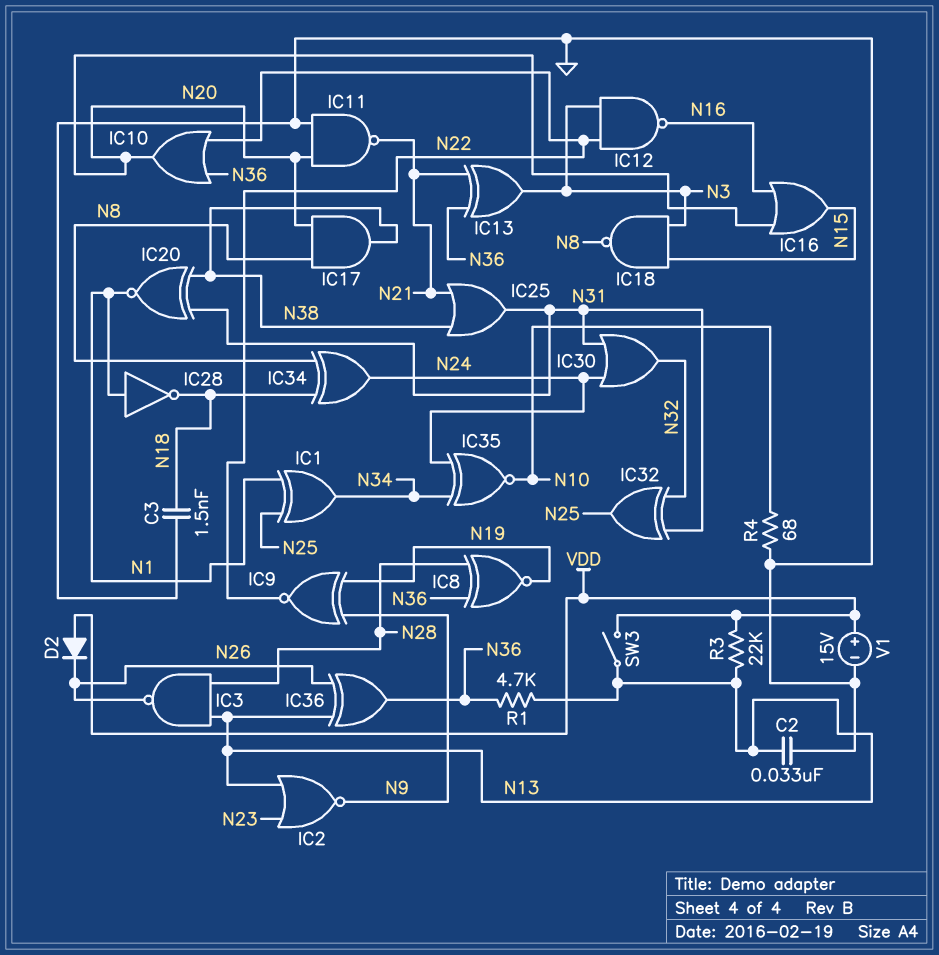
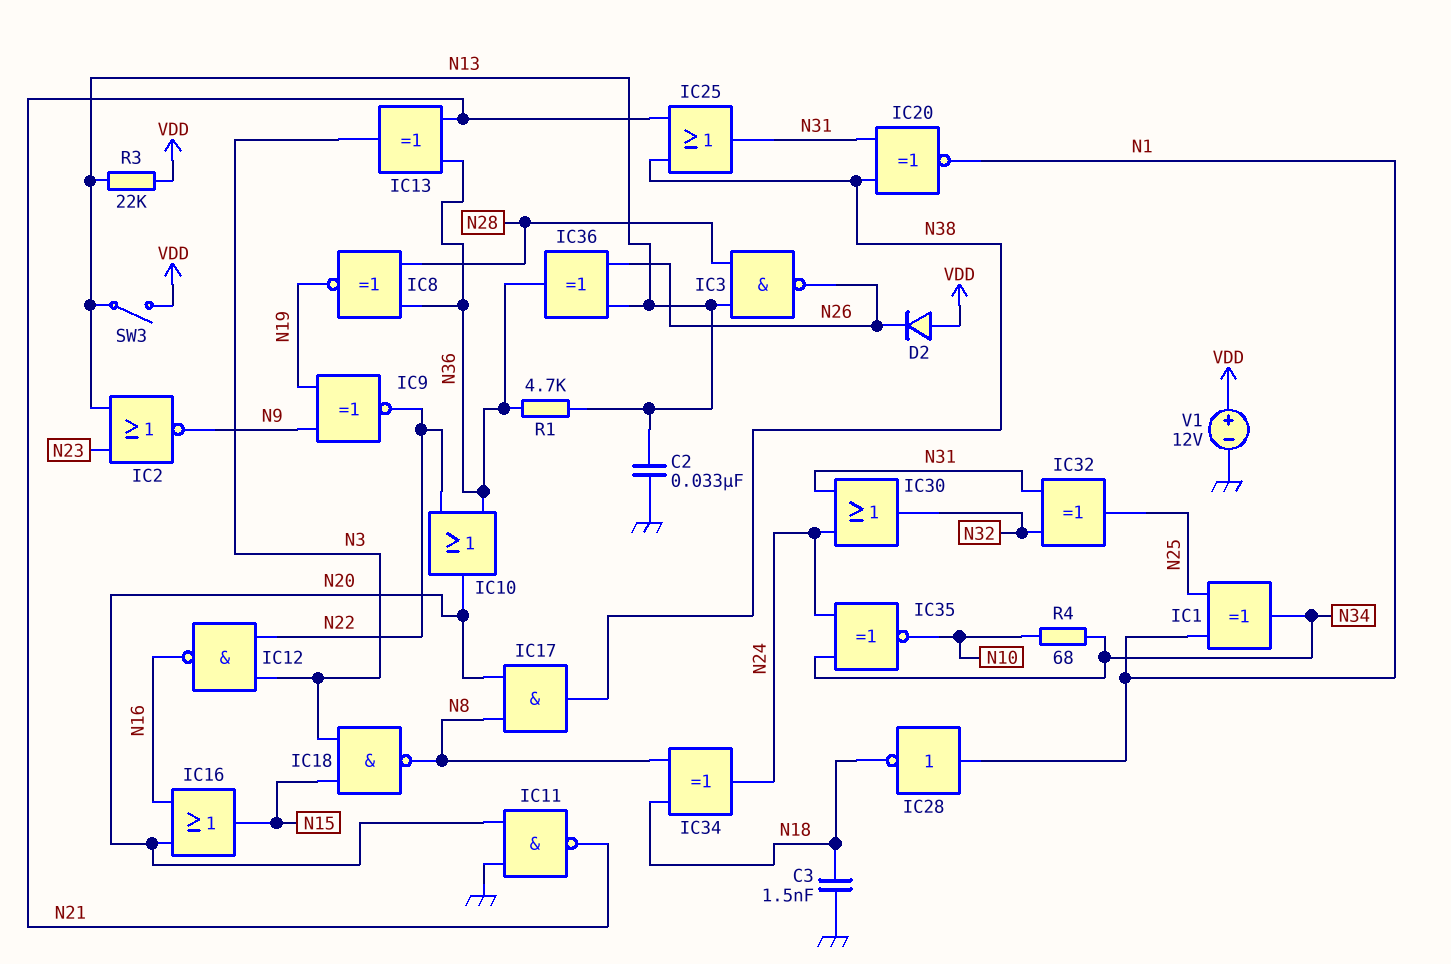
R4: 68 (GND, N10) -> 68 (N10, N34)
V1: 15V (plus VDD, minus GND) -> 12V (plus VDD, minus GND)

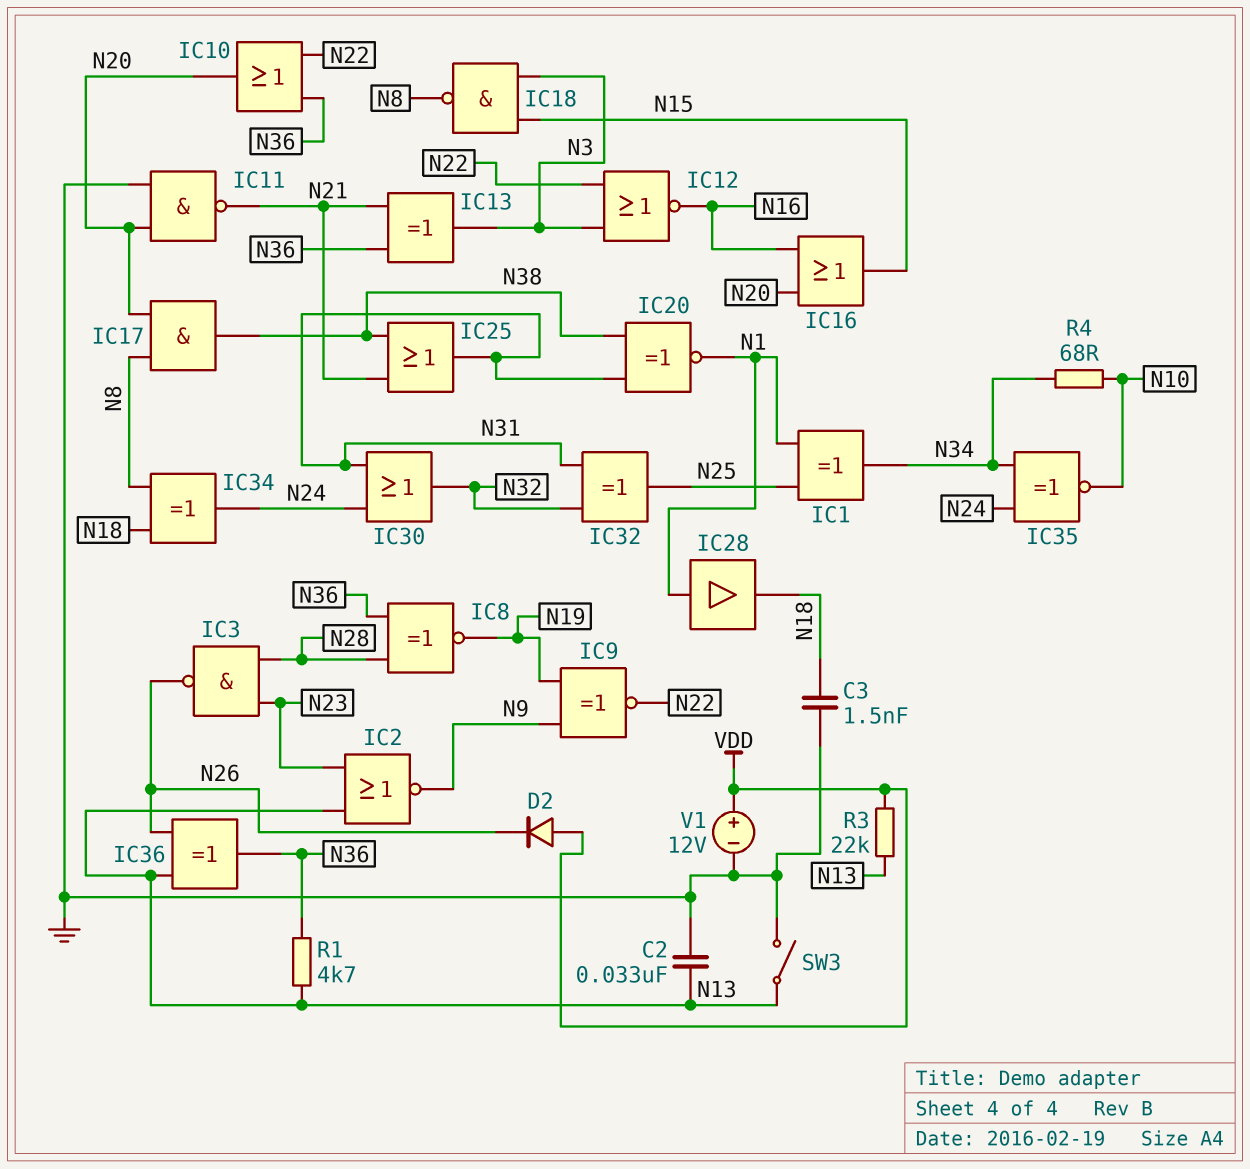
IC3: NAND (in N13, in N28, out N26) -> NAND (in N23, in N28, out N26)
IC12: NAND (in N3, in N22, out N16) -> NOR (in N3, in N22, out N16)
IC28: NOT (in N1, out N18) -> buffer (in N1, out N18)
SW3: switch (N13, VDD) -> switch (GND, N13)

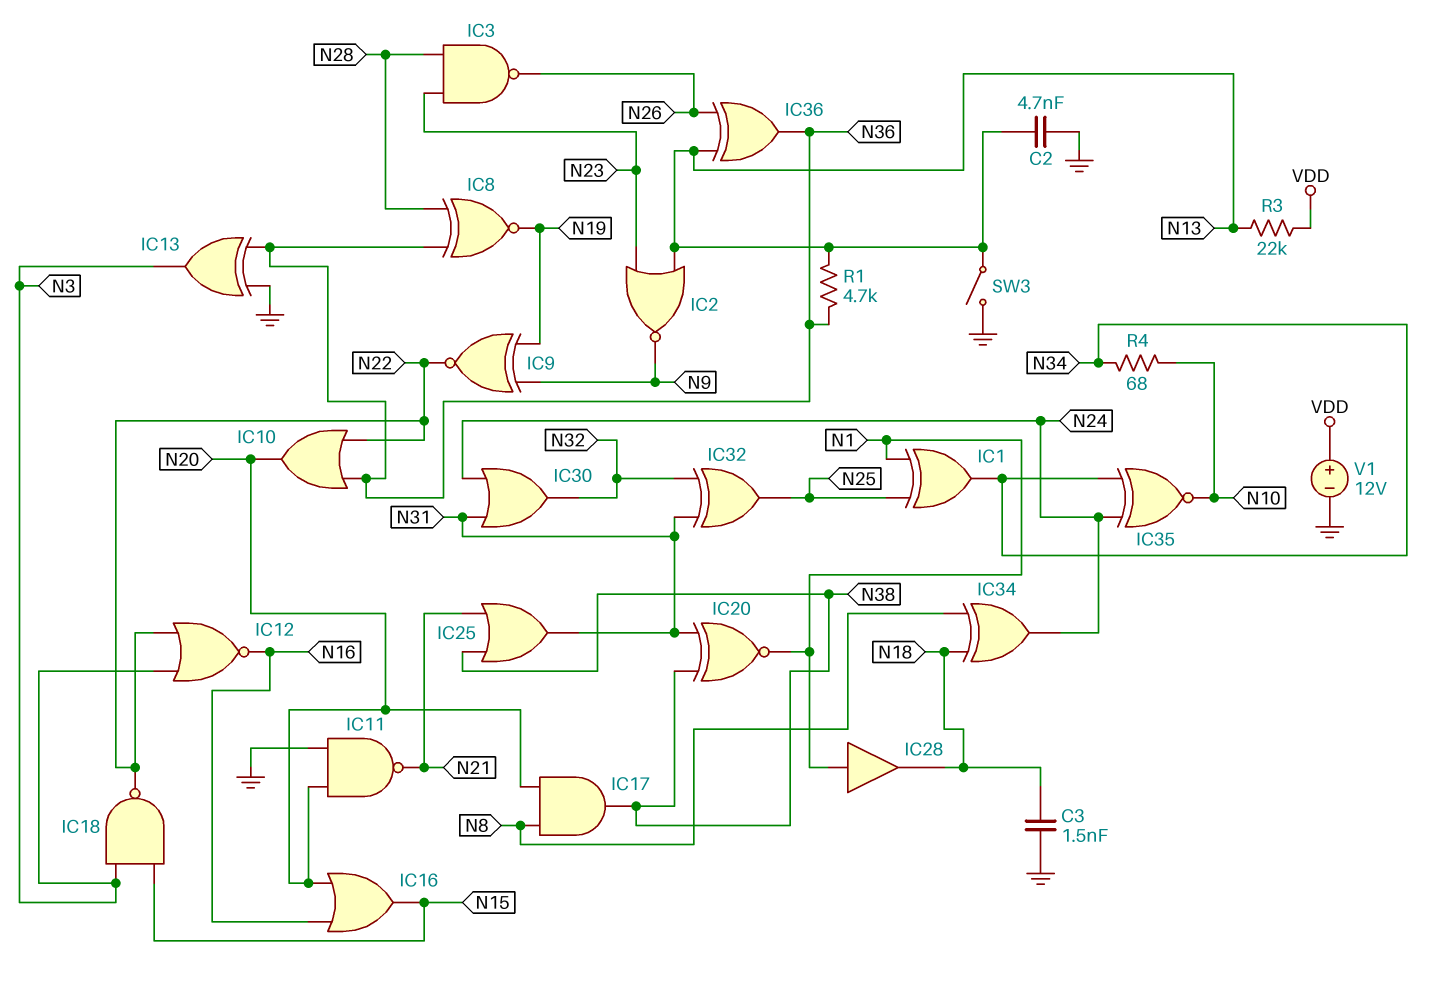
C2: 33nF (GND, N13) -> 4.7nF (GND, N13)
D2: diode (A VDD, K N26) -> none
IC13: XOR (in N21, in N36, out N3) -> XOR (in GND, in N36, out N3)
IC18: NAND (in N3, in N15, out N8) -> NAND (in N3, in N15, out N22)

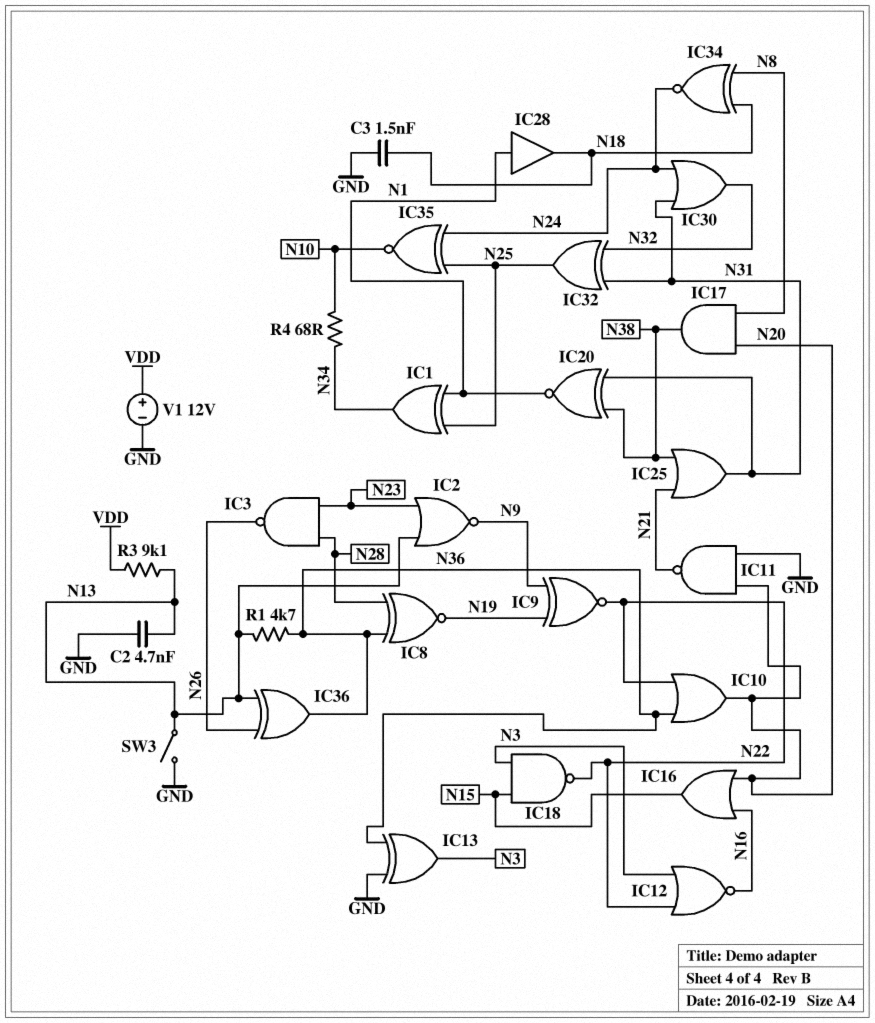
IC34: XOR (in N8, in N18, out N24) -> XNOR (in N8, in N18, out N24)
IC35: XNOR (in N24, in N34, out N10) -> XNOR (in N24, in N25, out N10)
R3: 22k (N13, VDD) -> 9.1k (N13, VDD)

